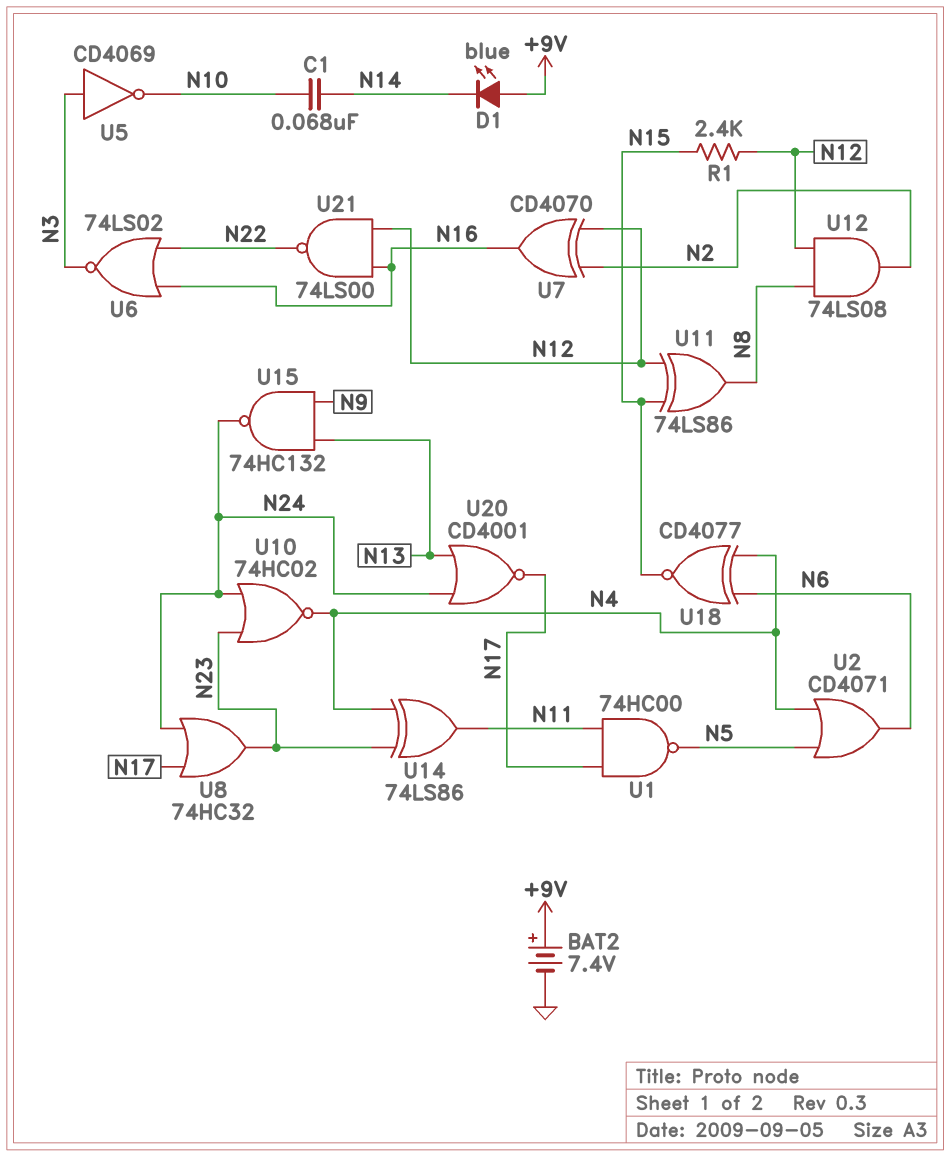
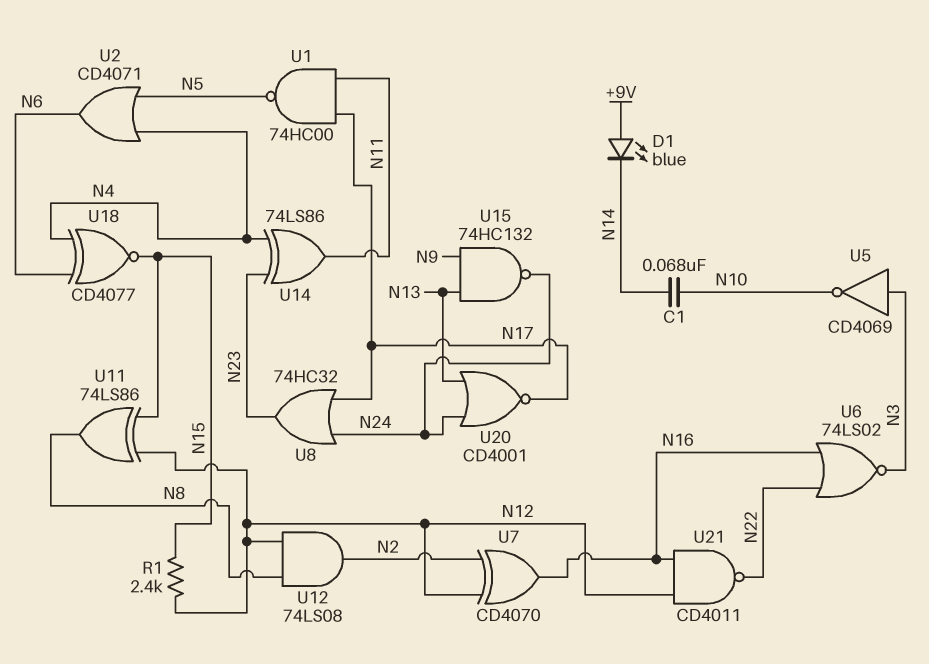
BAT2: 7.4V (plus +9V, minus GND) -> none
U10: NOR 74HC02 (in N23, in N24, out N4) -> none
U21: NAND 74LS00 (in N12, in N16, out N22) -> NAND CD4011 (in N12, in N16, out N22)

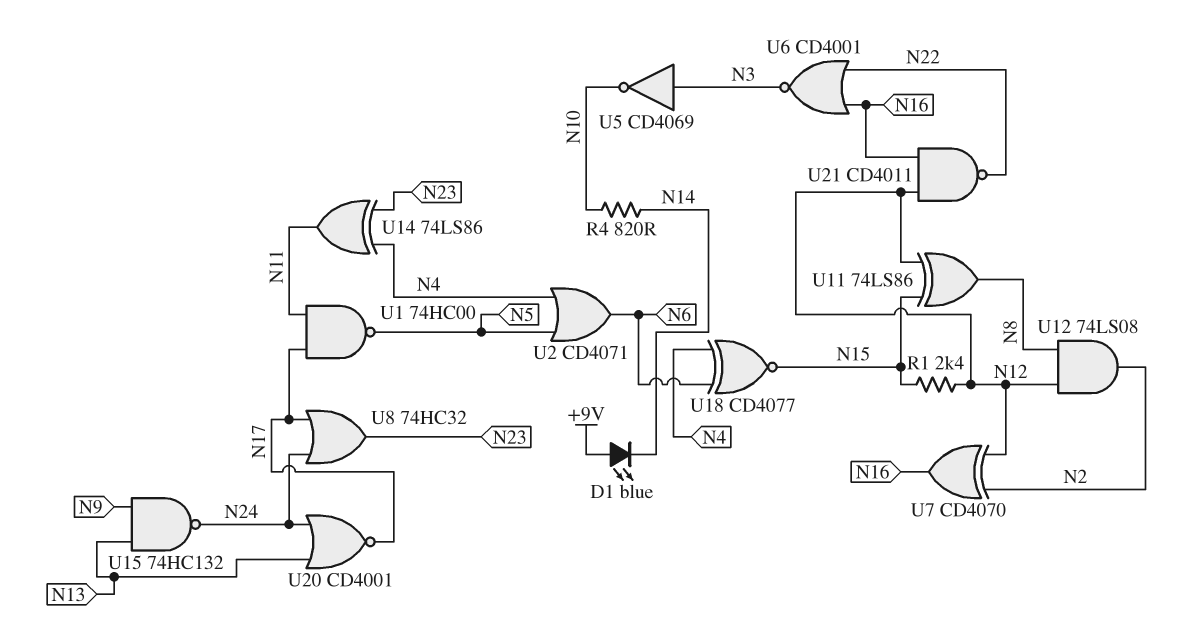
C1: 68nF (N10, N14) -> none
R4: none -> 820 (N10, N14)
U6: NOR 74LS02 (in N16, in N22, out N3) -> NOR CD4001 (in N16, in N22, out N3)

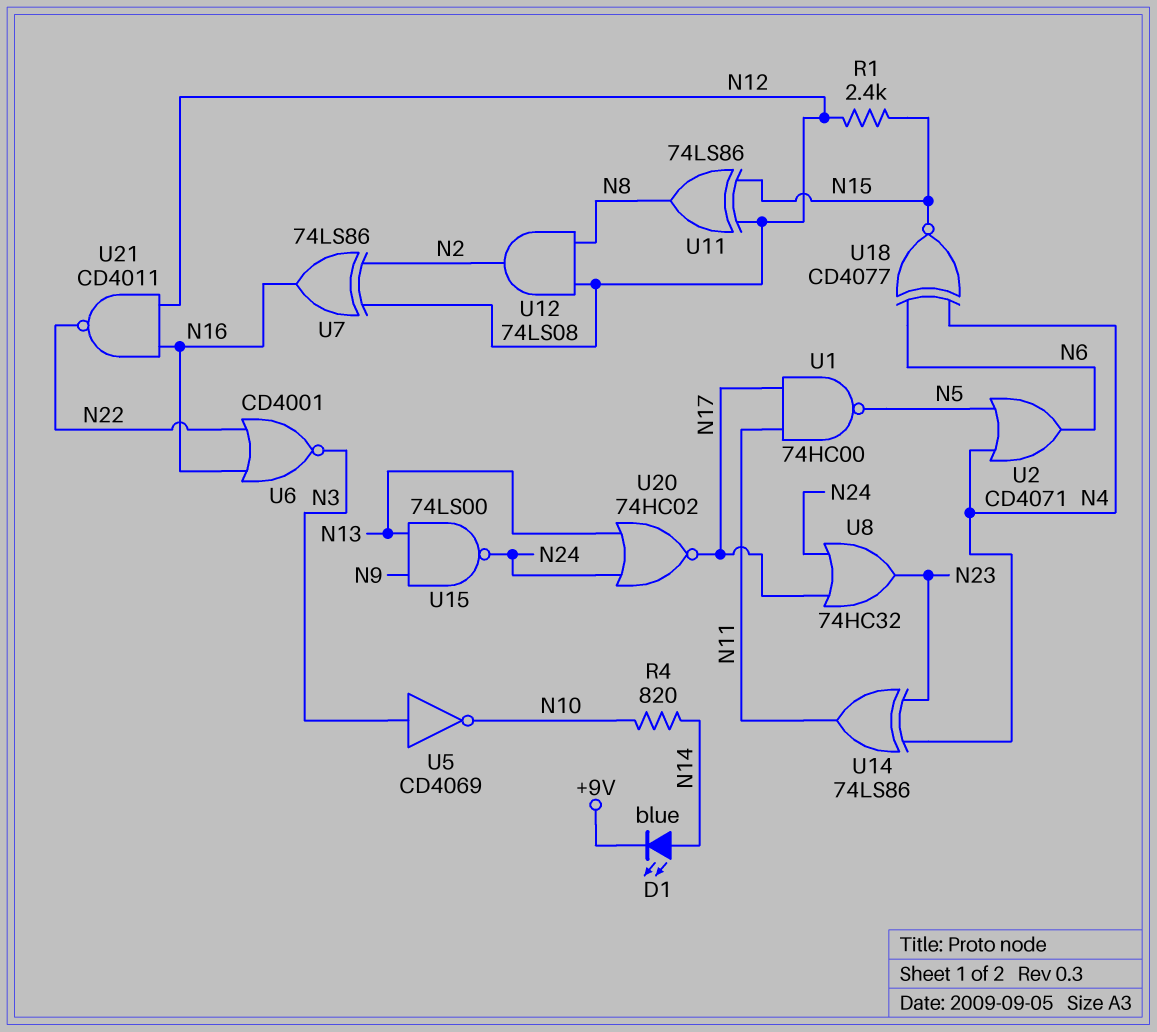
D1: LED blue (A +9V, K N14) -> LED blue (A N14, K +9V)
U7: XOR CD4070 (in N2, in N12, out N16) -> XOR 74LS86 (in N2, in N12, out N16)
U15: NAND 74HC132 (in N9, in N13, out N24) -> NAND 74LS00 (in N9, in N13, out N24)
U20: NOR CD4001 (in N13, in N24, out N17) -> NOR 74HC02 (in N13, in N24, out N17)

